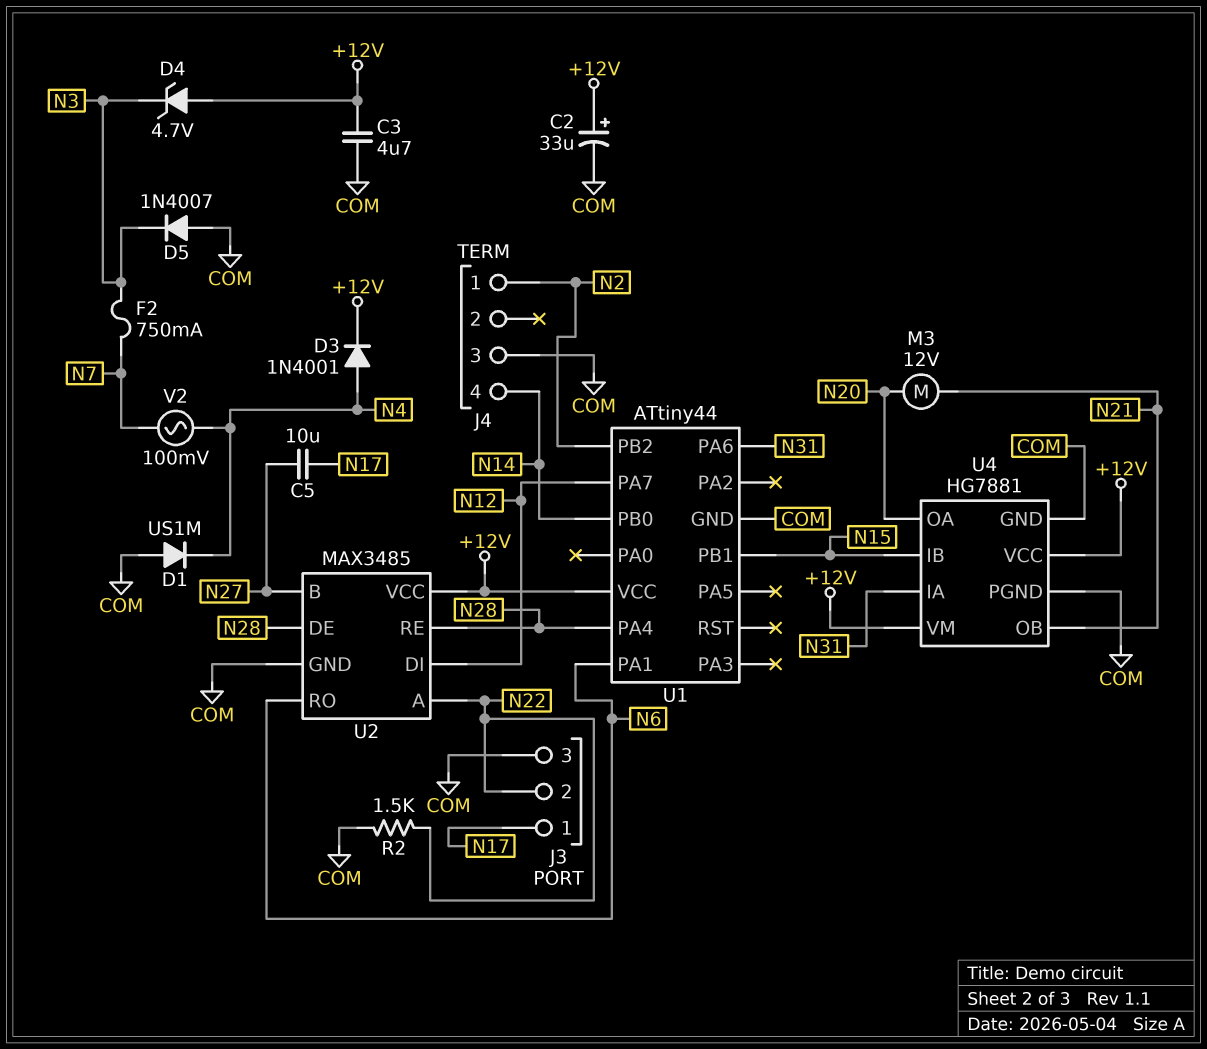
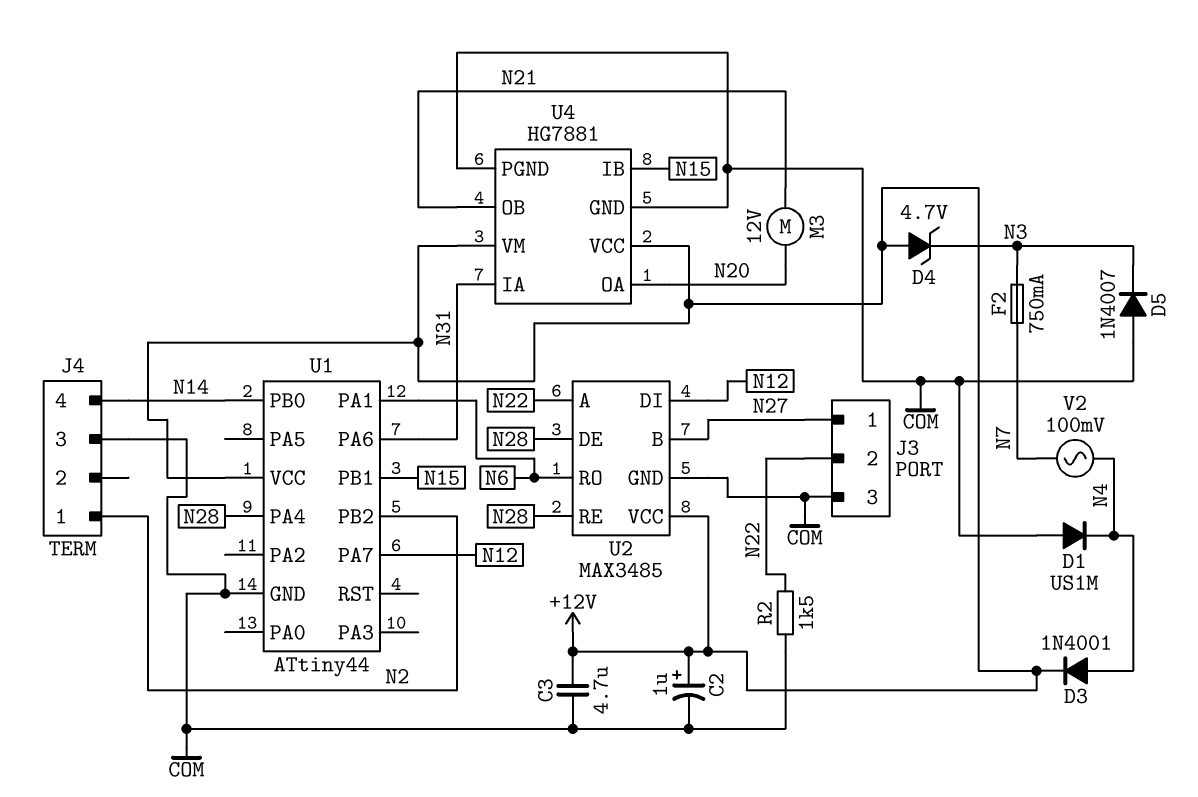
C2: 33uF (plus +12V, minus COM) -> 1uF (plus +12V, minus COM)
C5: 10uF (N17, N27) -> none
J3 pin 1: N17 -> N27

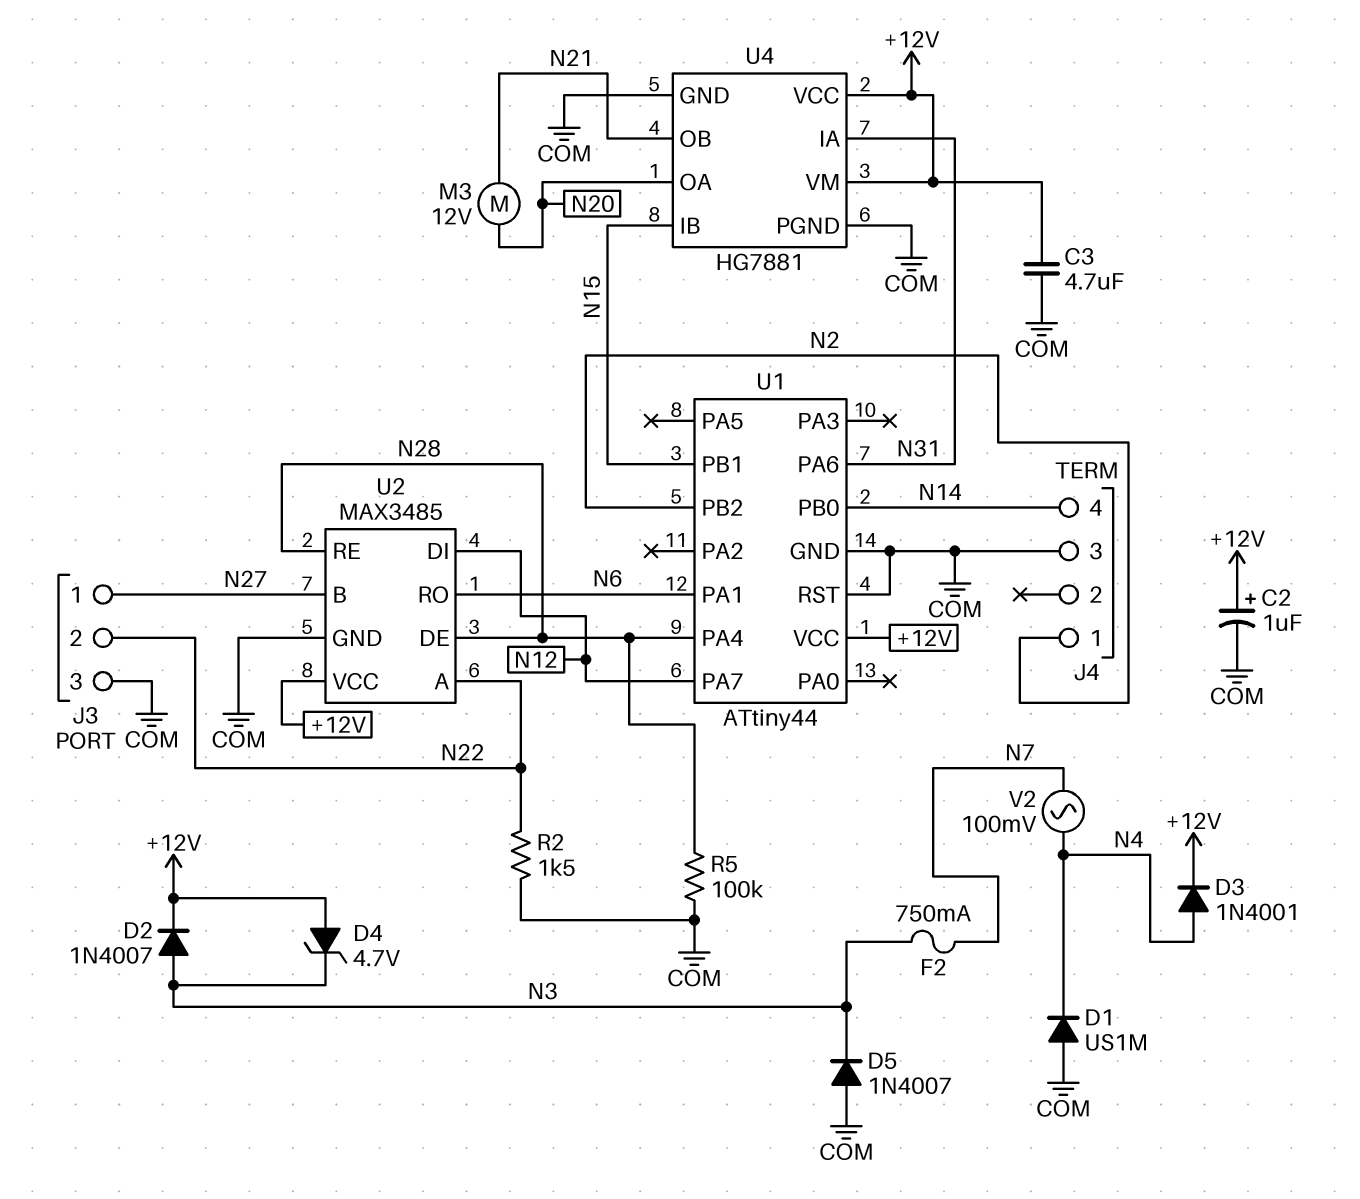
D2: none -> diode 1N4007 (A N3, K +12V)
R5: none -> 100k (COM, N28)
U1 pin RST: none -> COM

